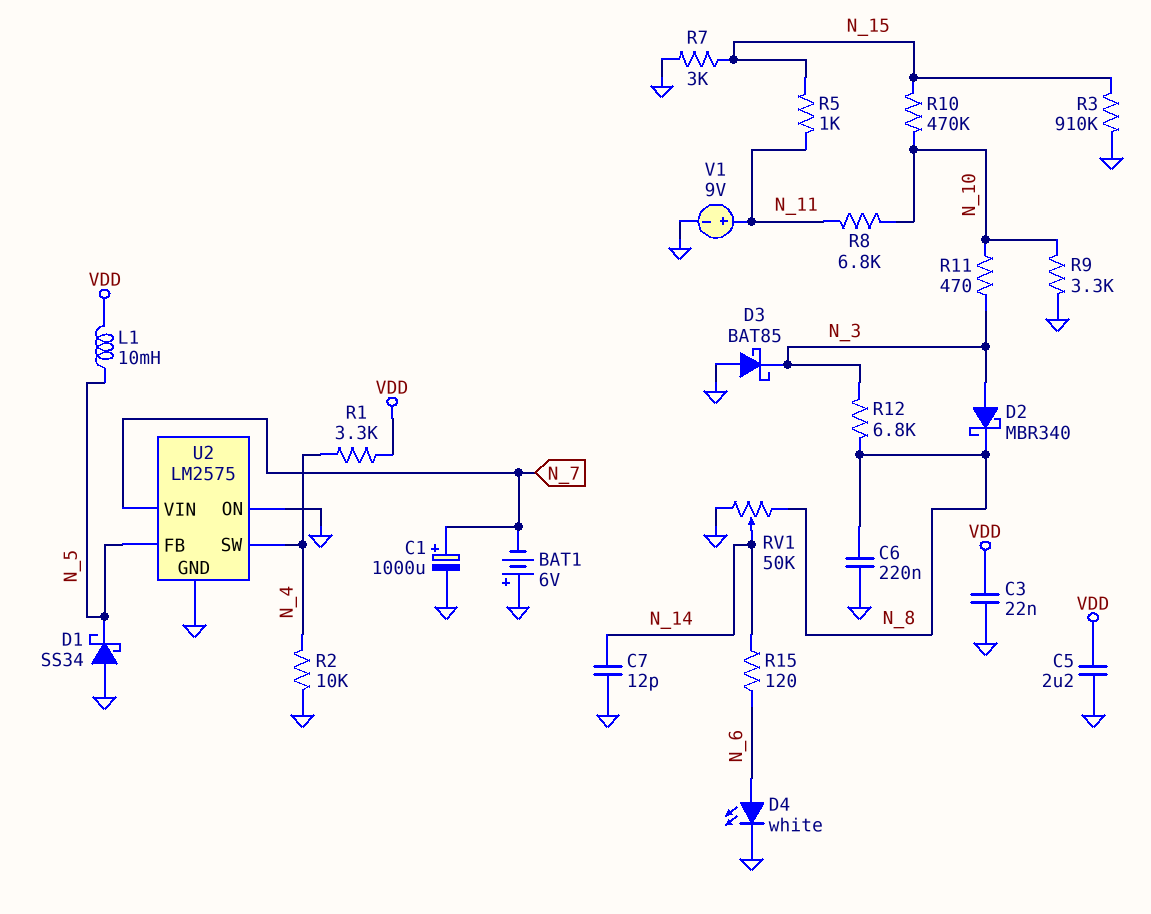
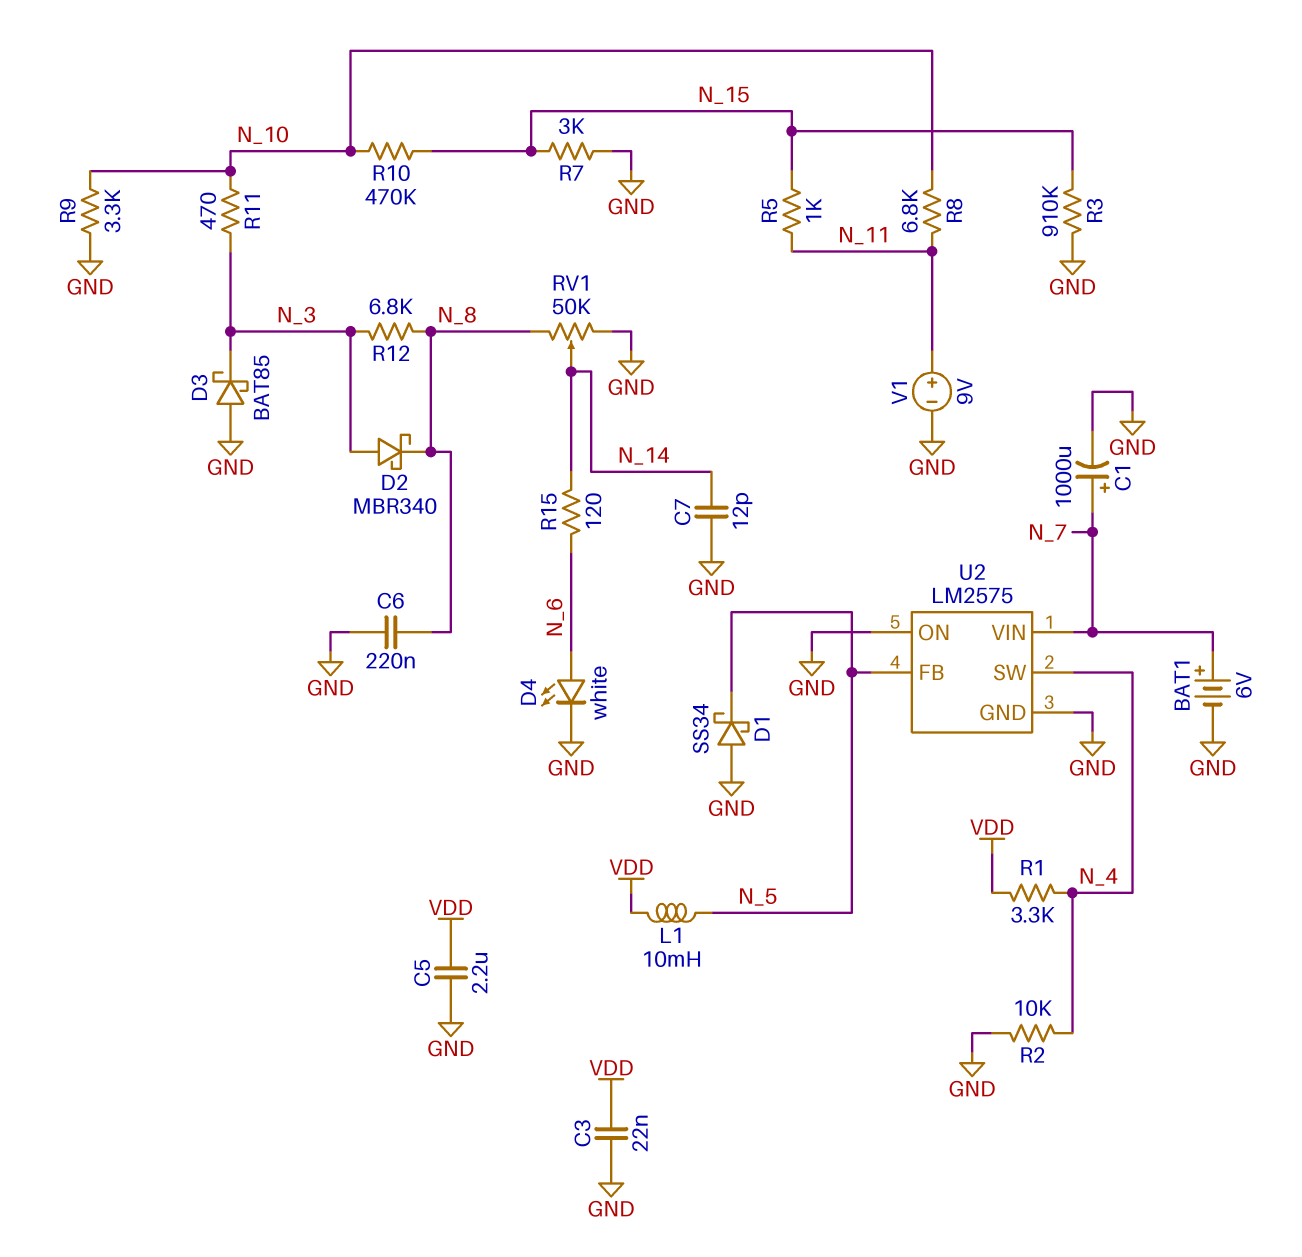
BAT1: 6V (plus GND, minus N_7) -> 6V (plus N_7, minus GND)

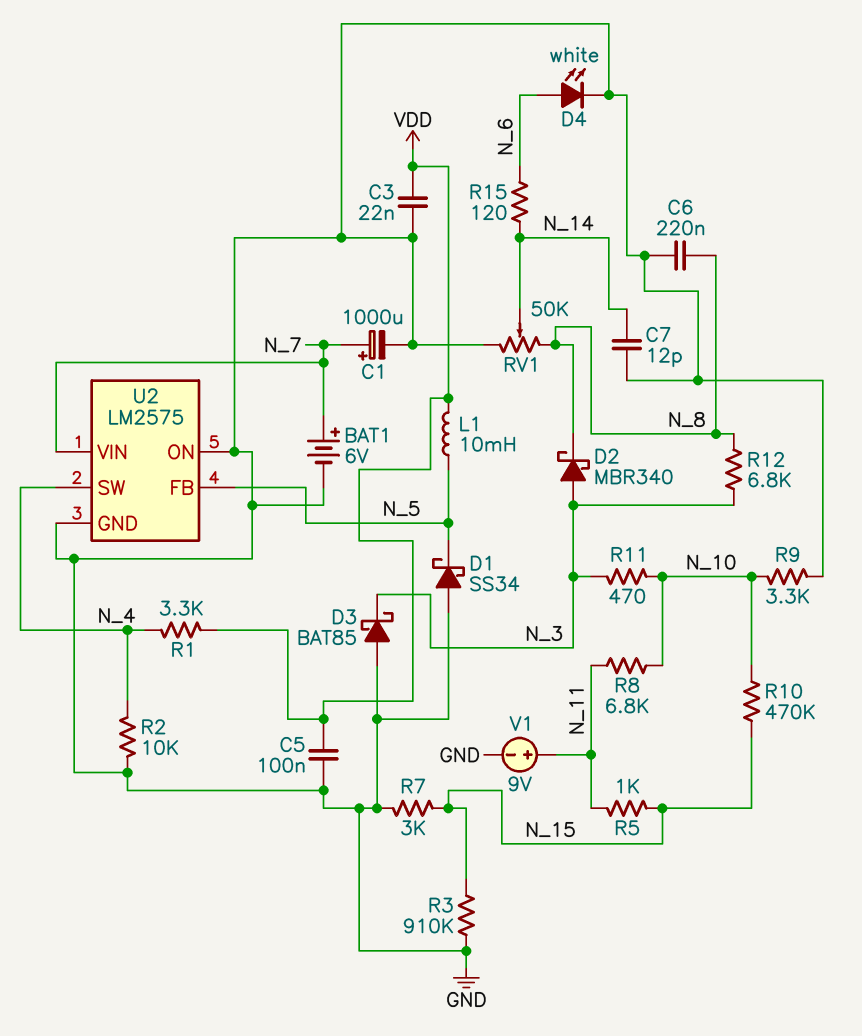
C5: 2.2uF (GND, VDD) -> 100nF (GND, VDD)

